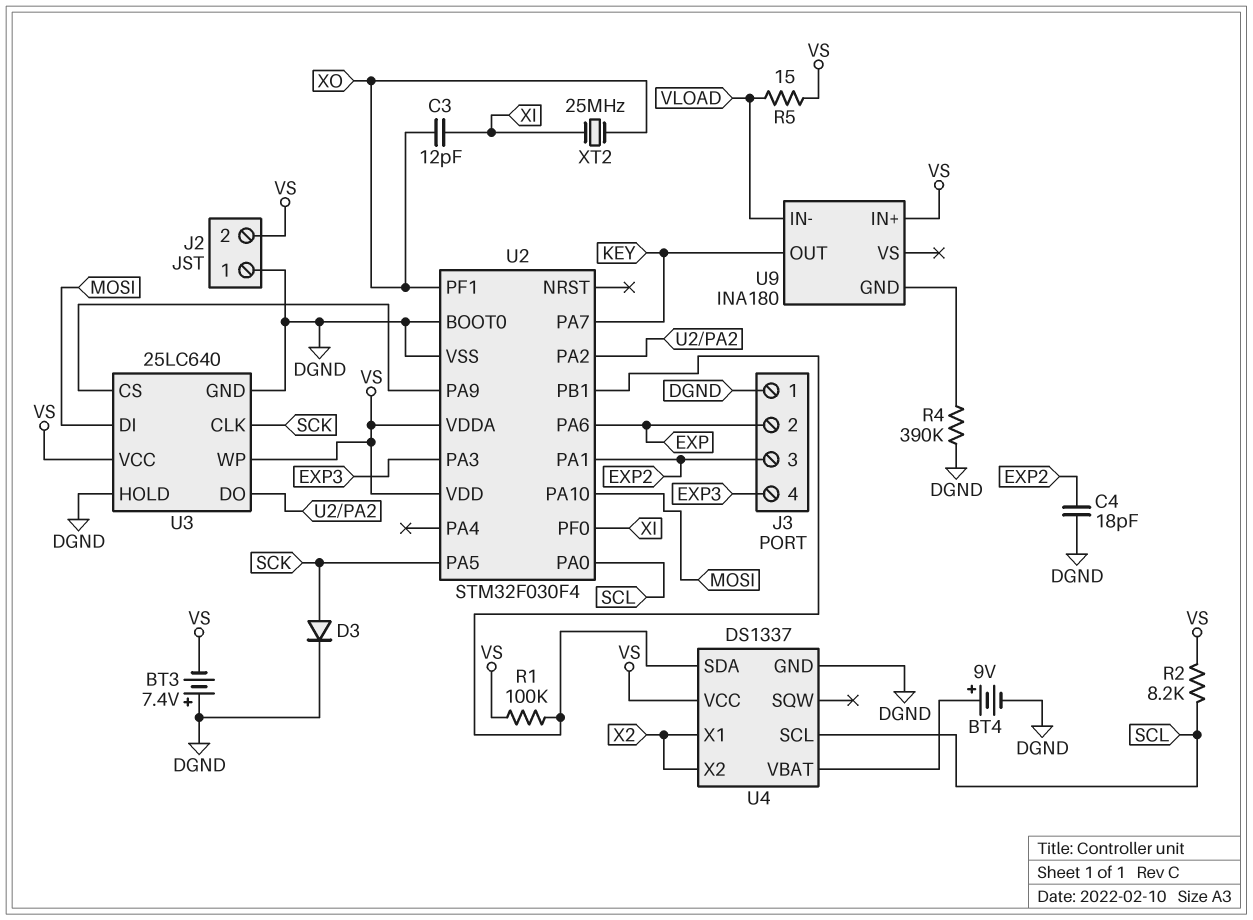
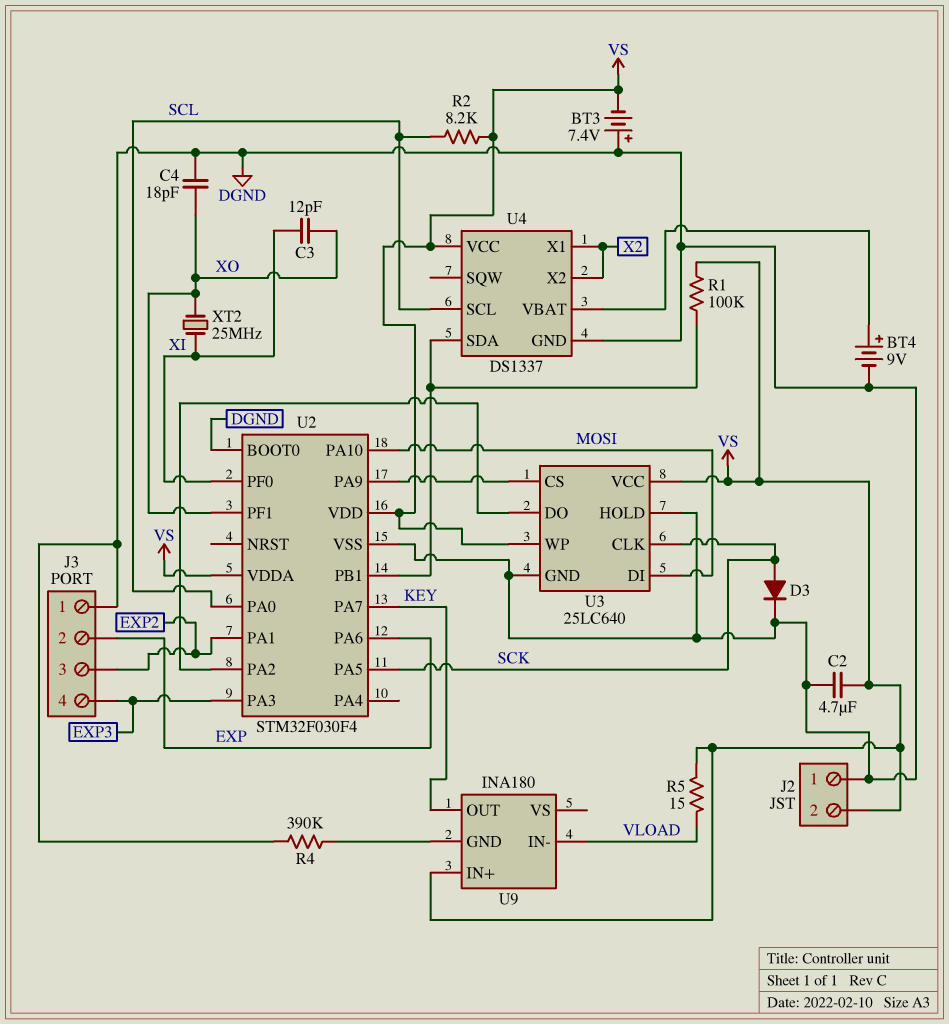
C2: none -> 4.7uF (DGND, VS)
C4: 18pF (DGND, EXP2) -> 18pF (DGND, XO)

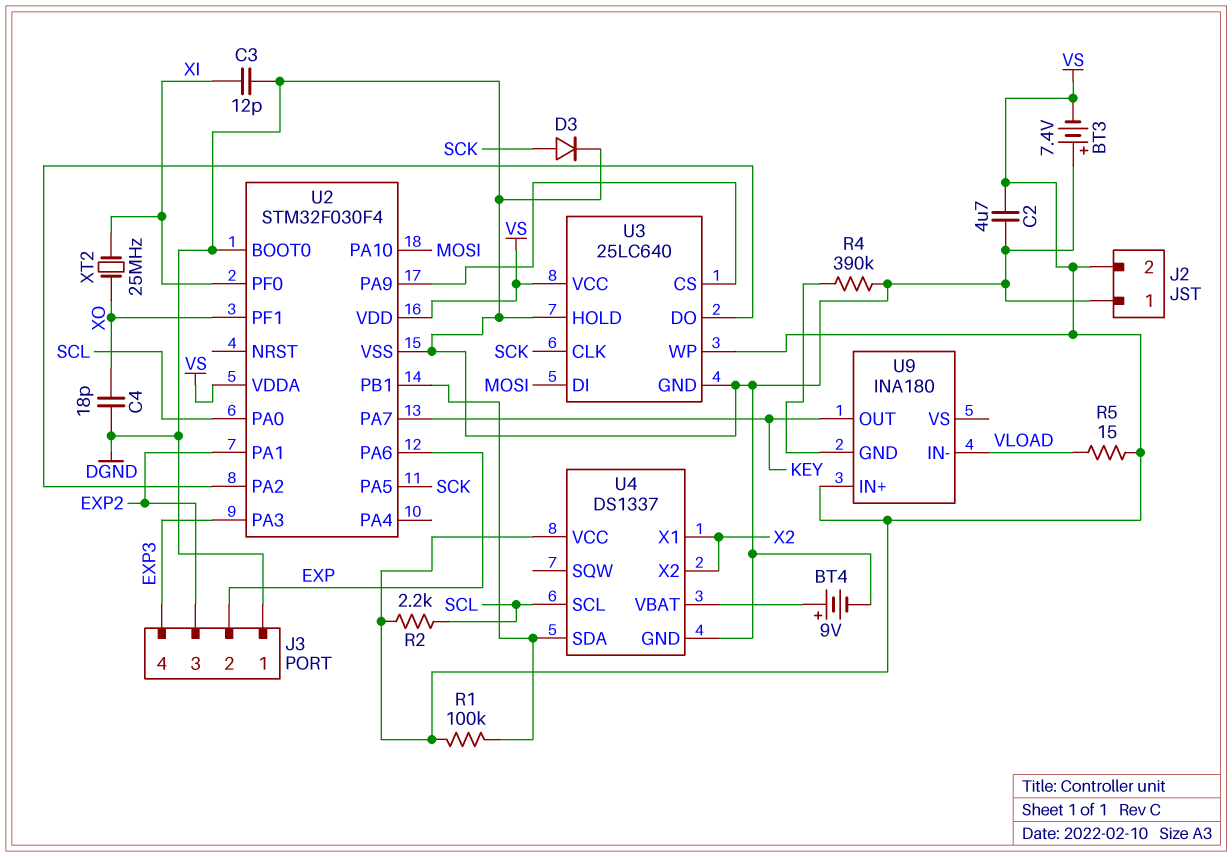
C3: 12pF (XI, XO) -> 12pF (DGND, XI)
R2: 8.2k (SCL, VS) -> 2.2k (SCL, VS)

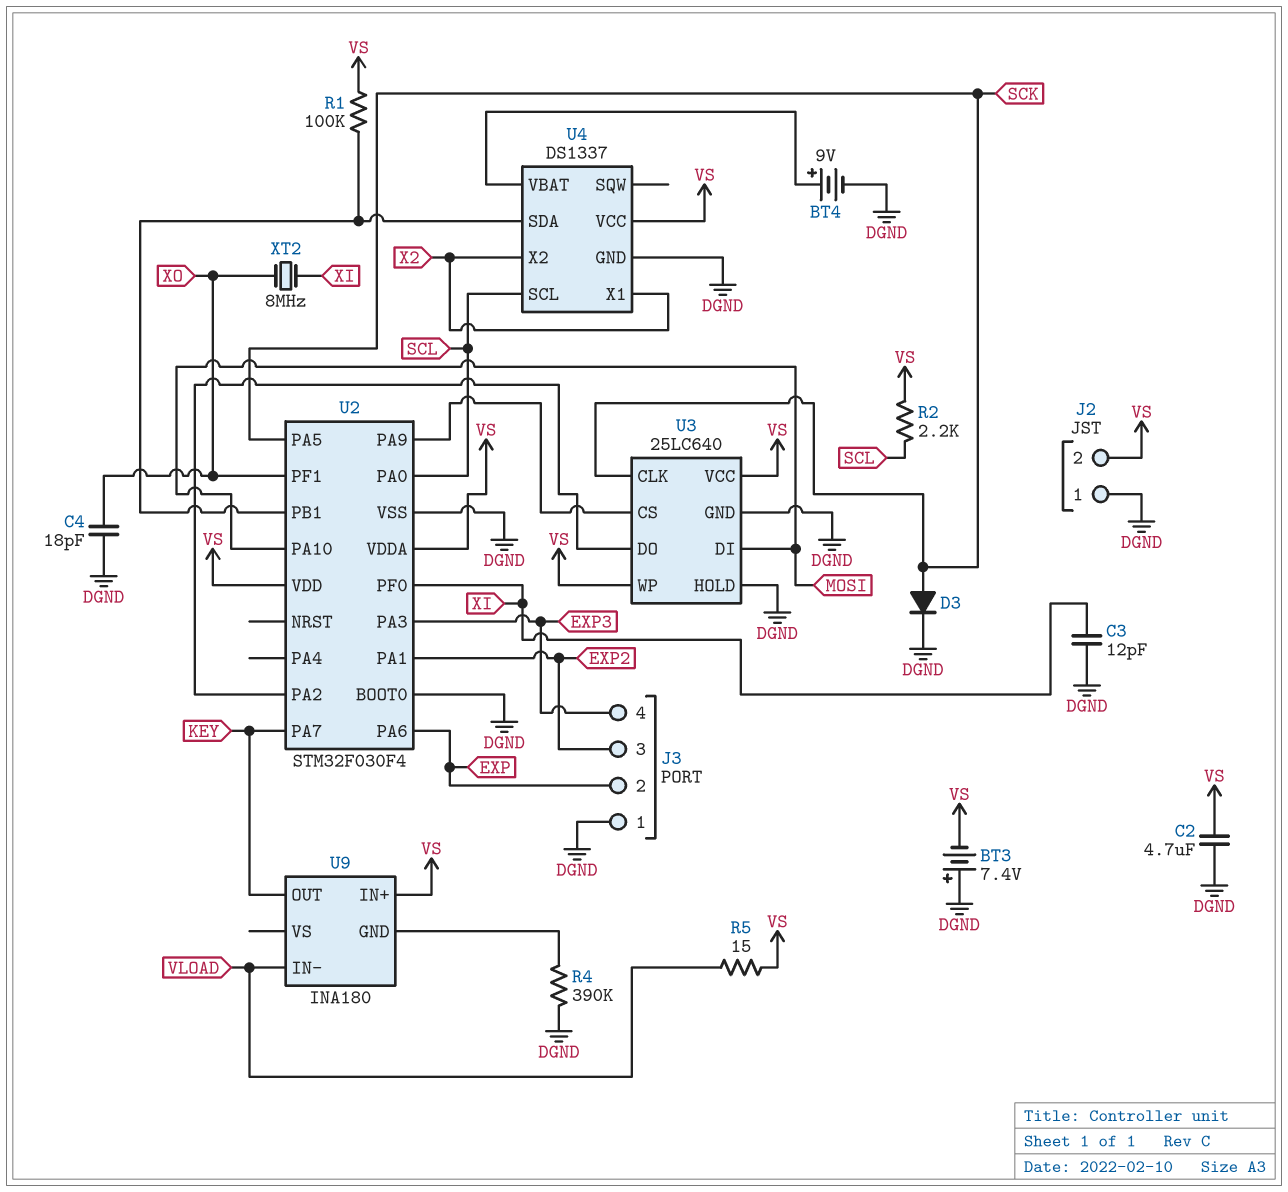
XT2: 25MHz (XI, XO) -> 8MHz (XI, XO)

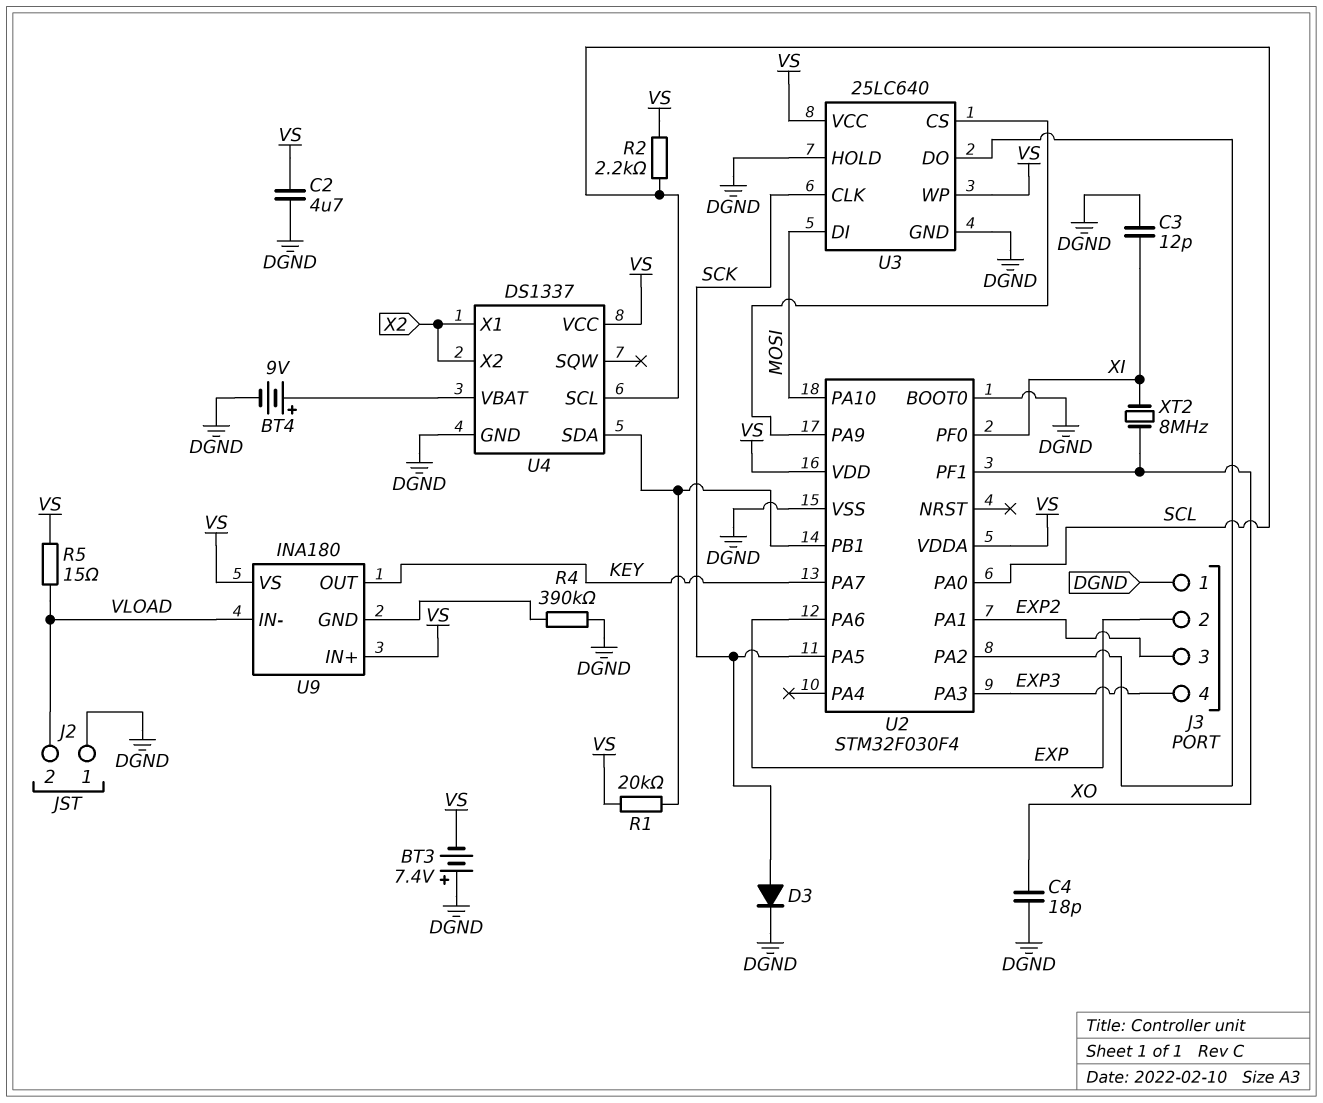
J2 pin 2: VS -> VLOAD
R1: 100k (U2/PB1, VS) -> 20k (U2/PB1, VS)
U9 pin VS: none -> VS

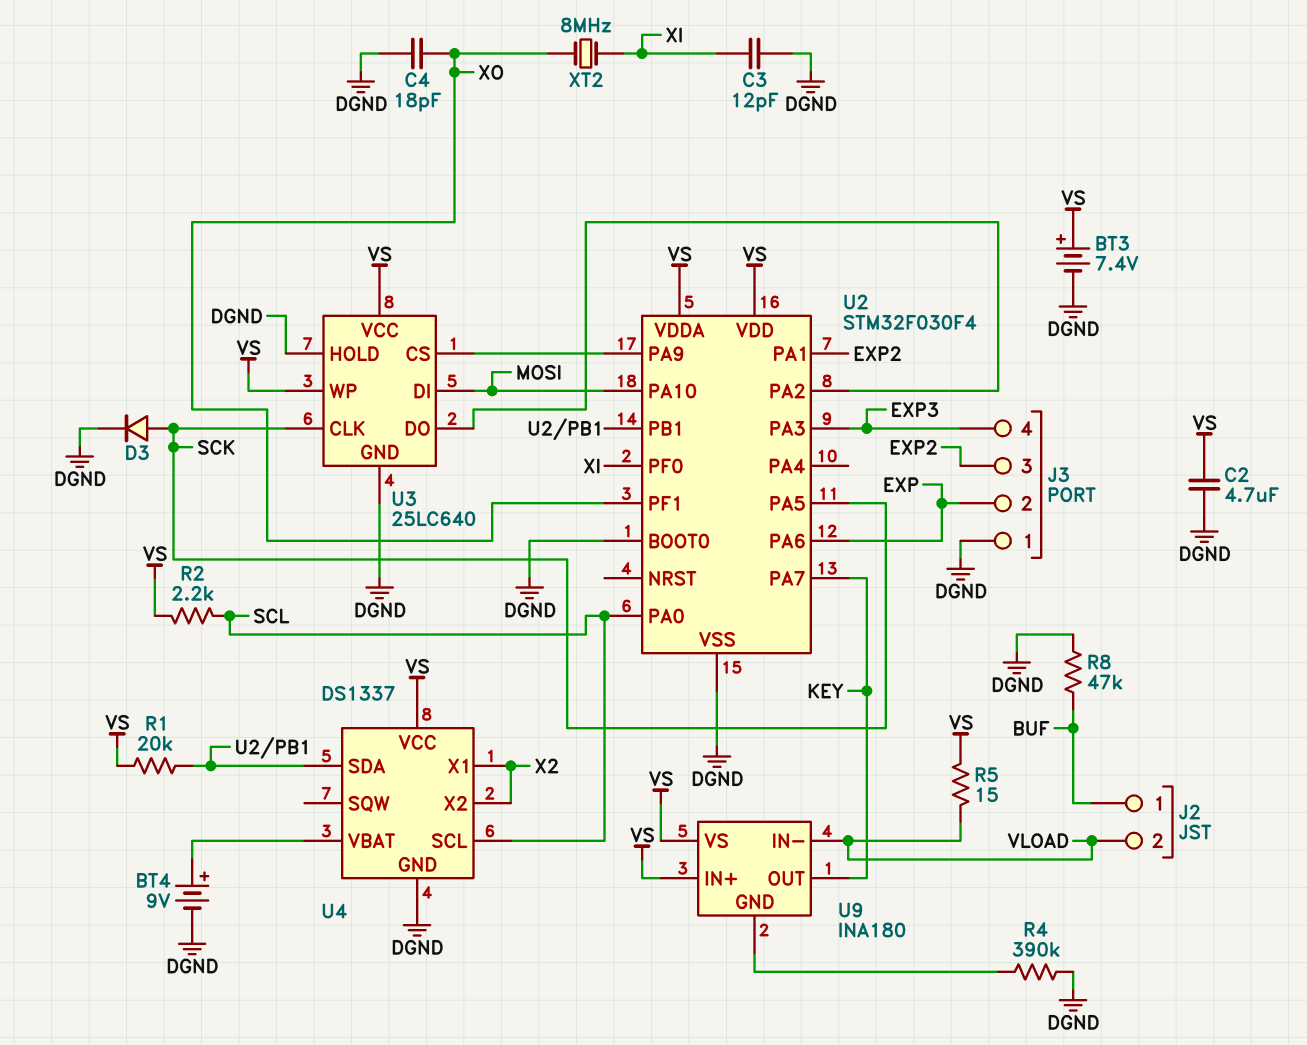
BT3: 7.4V (plus DGND, minus VS) -> 7.4V (plus VS, minus DGND)
J2 pin 1: DGND -> BUF
R8: none -> 47k (BUF, DGND)

